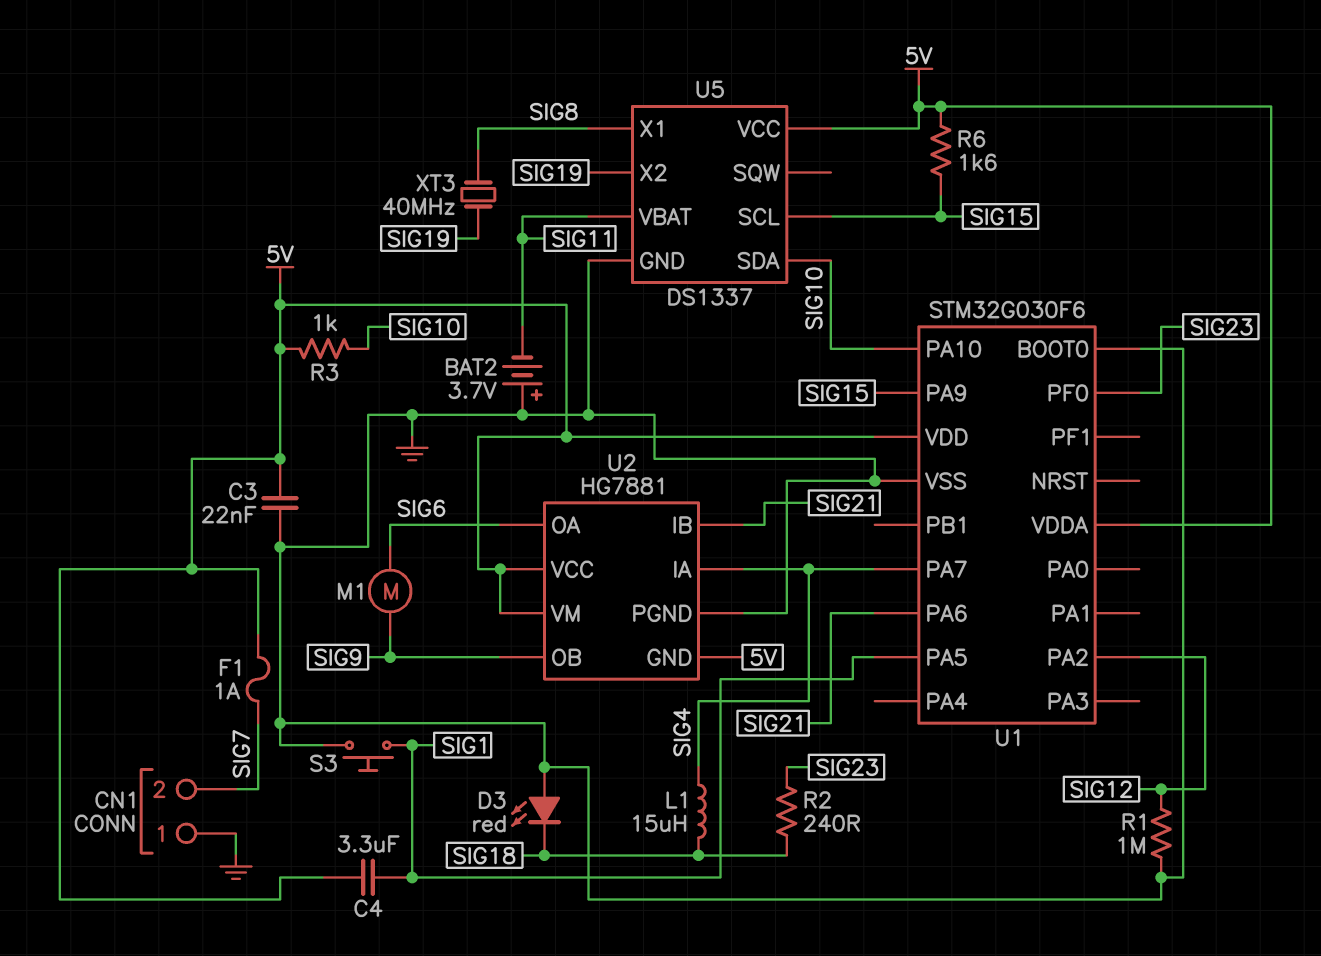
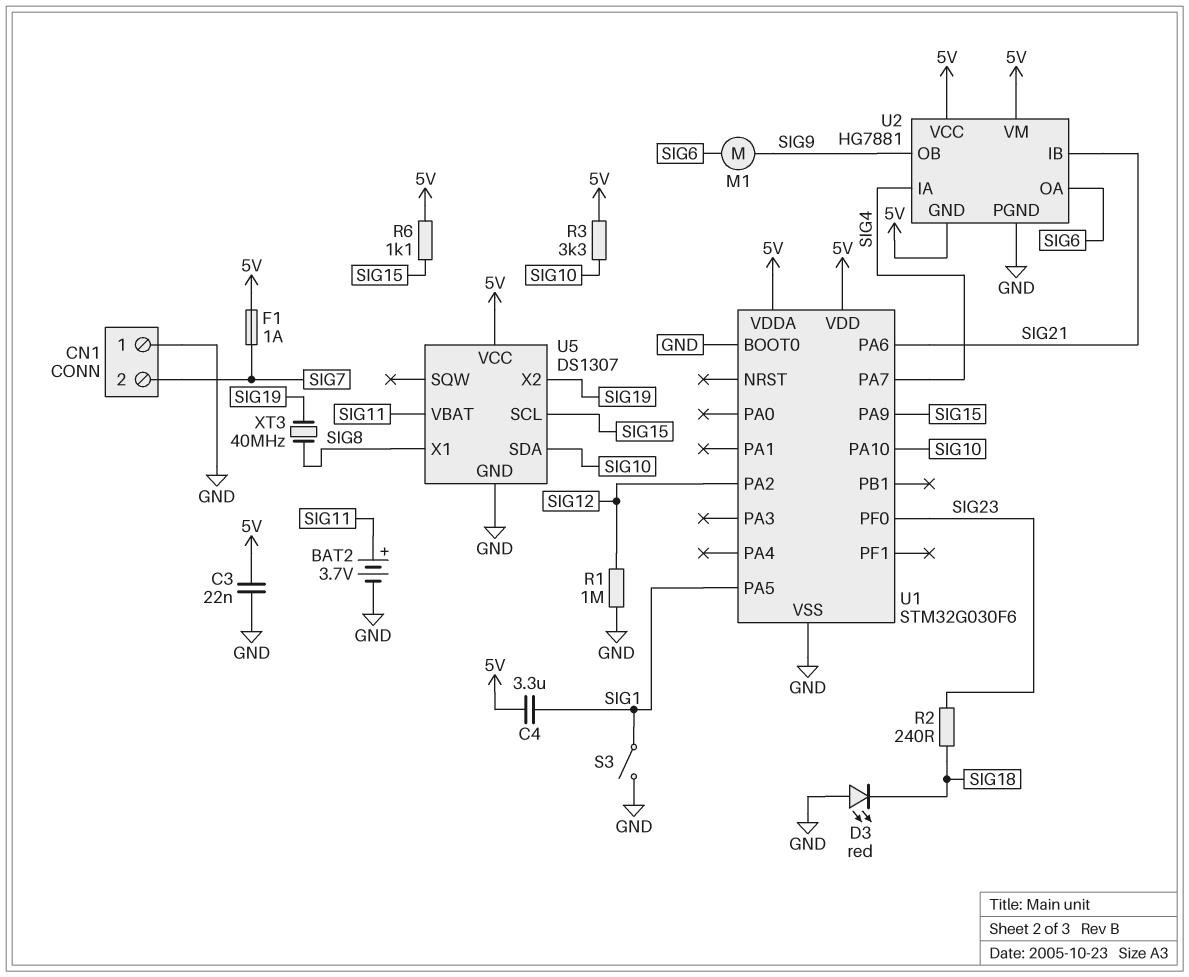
BAT2: 3.7V (plus GND, minus SIG11) -> 3.7V (plus SIG11, minus GND)
L1: 15uH (SIG4, SIG18) -> none
R3: 1k (5V, SIG10) -> 3.3k (5V, SIG10)
R6: 1.6k (5V, SIG15) -> 1.1k (5V, SIG15)
S3: button (GND, SIG1) -> switch (GND, SIG1)
U5: DS1337 -> DS1307

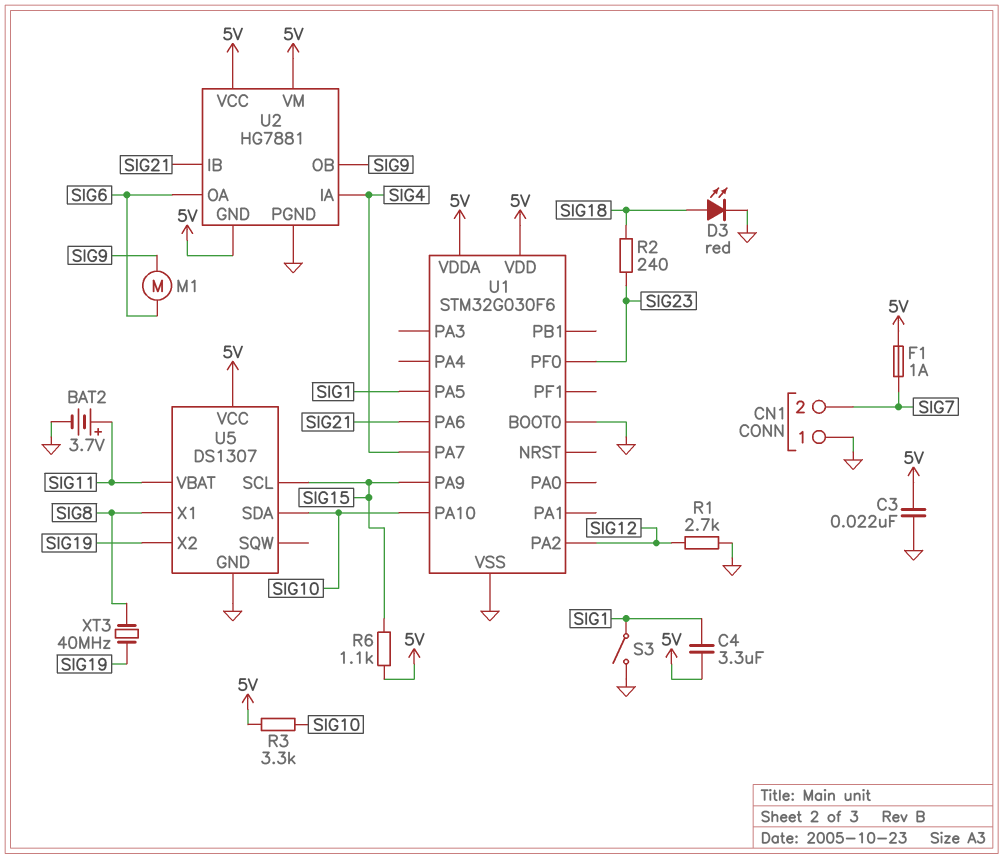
D3: LED red (A GND, K SIG18) -> LED red (A SIG18, K GND)
R1: 1M (GND, SIG12) -> 2.7k (GND, SIG12)

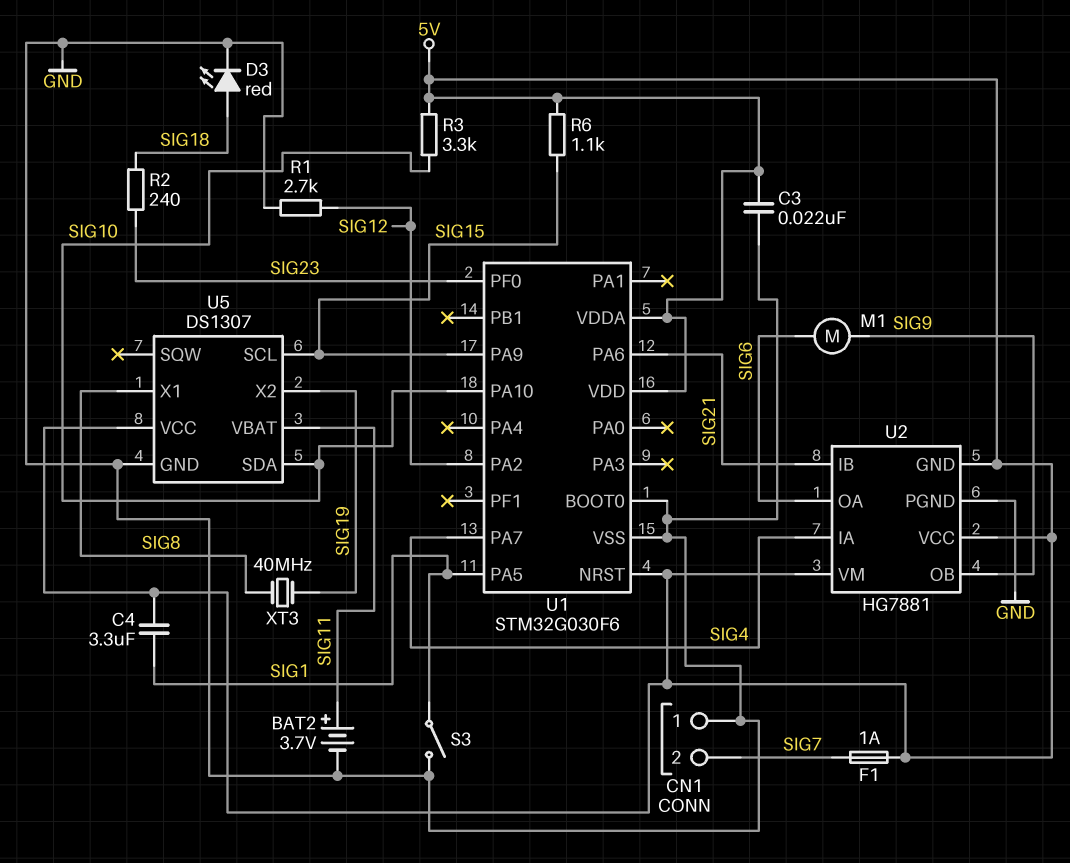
U1 pin NRST: none -> 5V

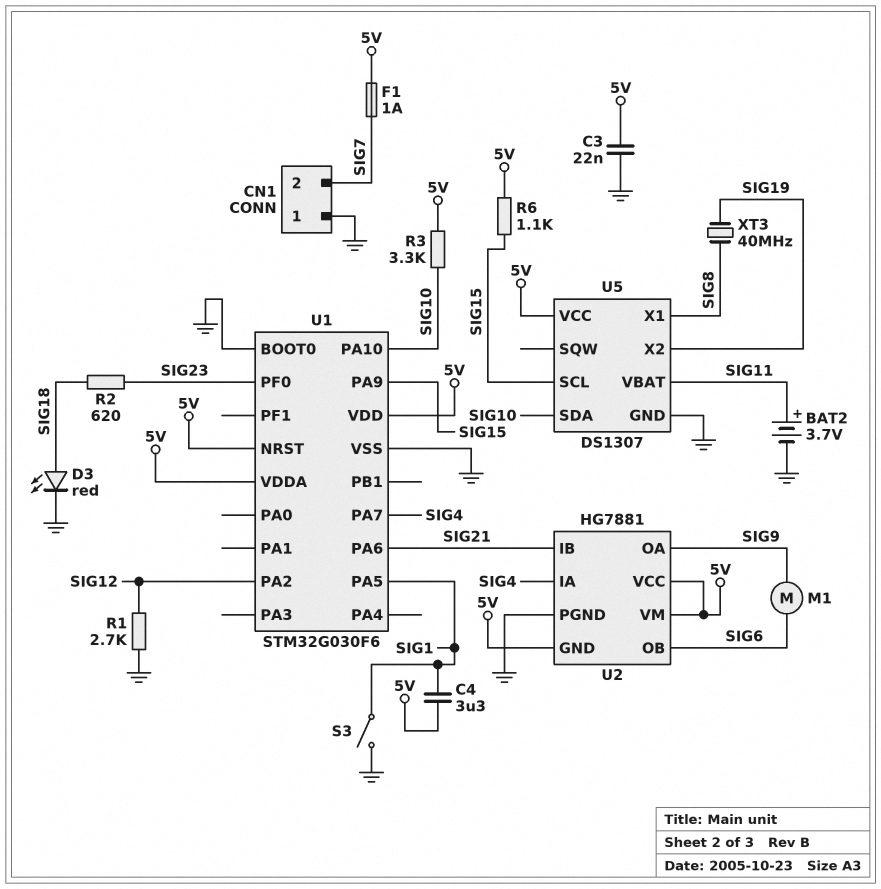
R2: 240 (SIG18, SIG23) -> 620 (SIG18, SIG23)
U2 pin OA: SIG6 -> SIG9
U2 pin OB: SIG9 -> SIG6

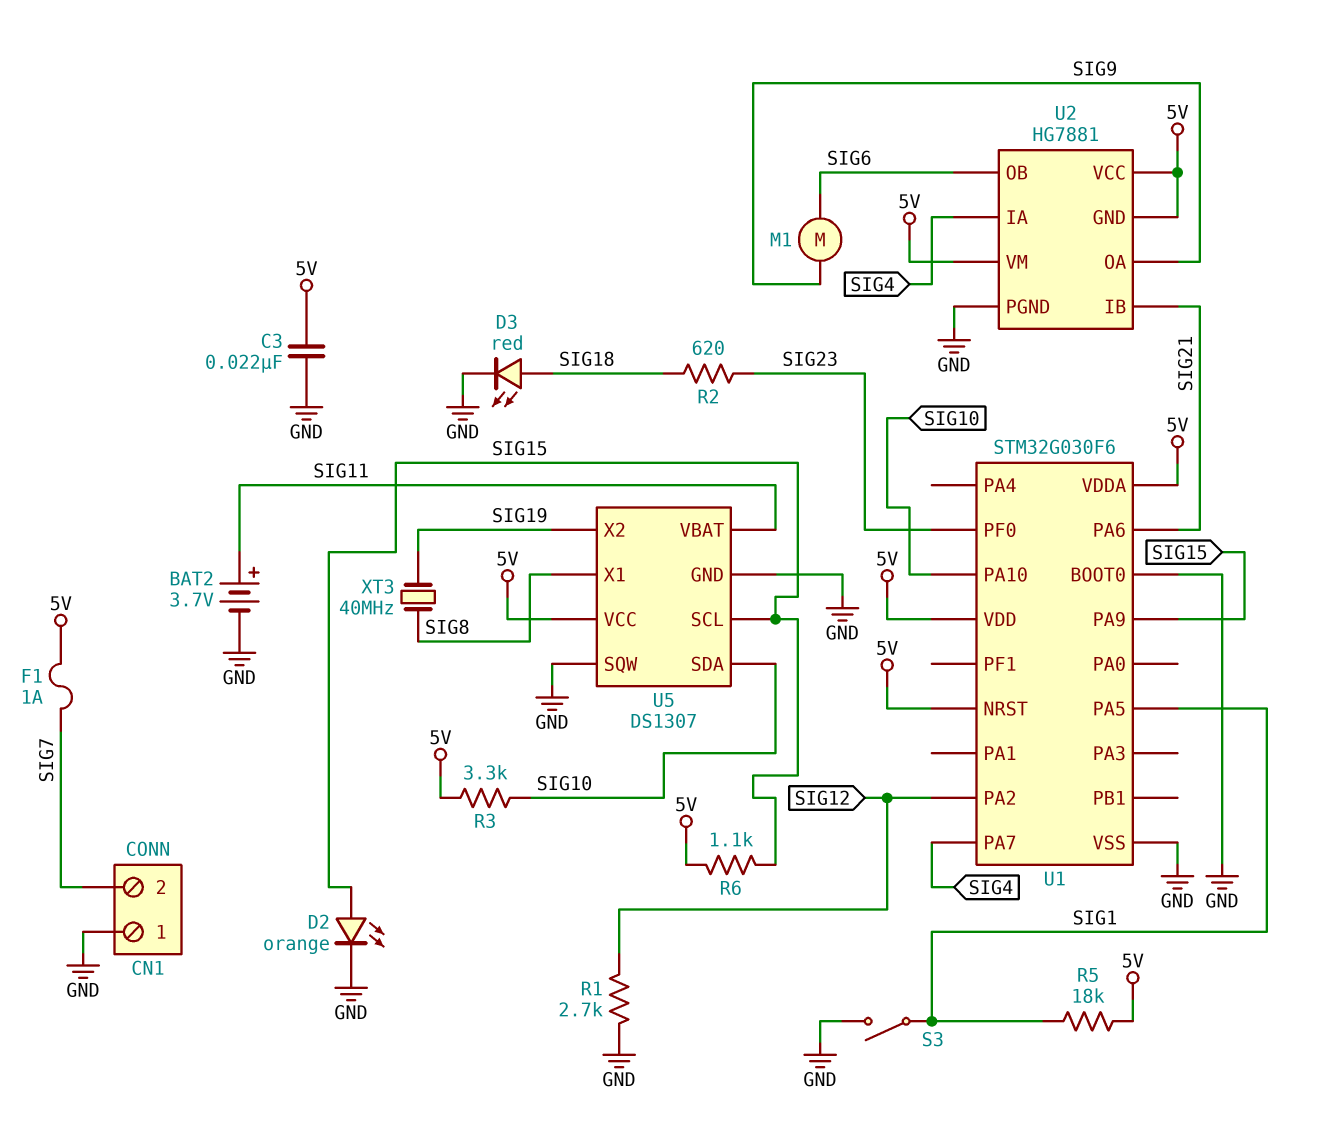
C4: 3.3uF (5V, SIG1) -> none
D2: none -> LED orange (A SIG15, K GND)
R5: none -> 18k (5V, SIG1)
U5 pin SQW: none -> GND

